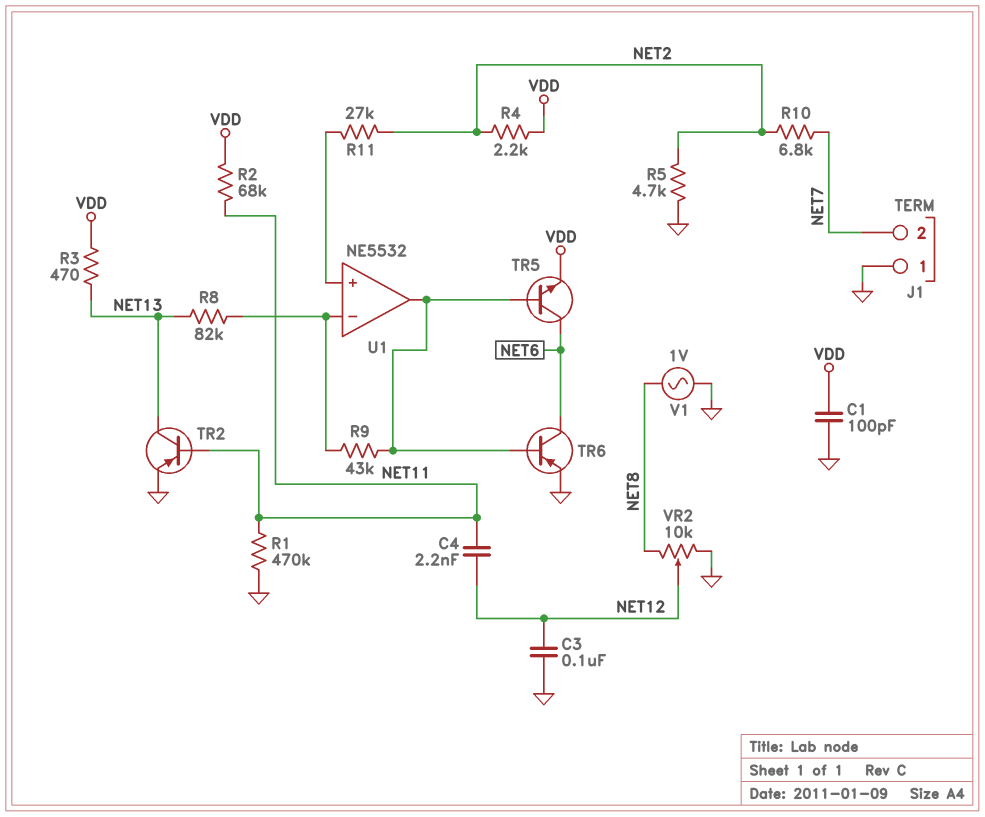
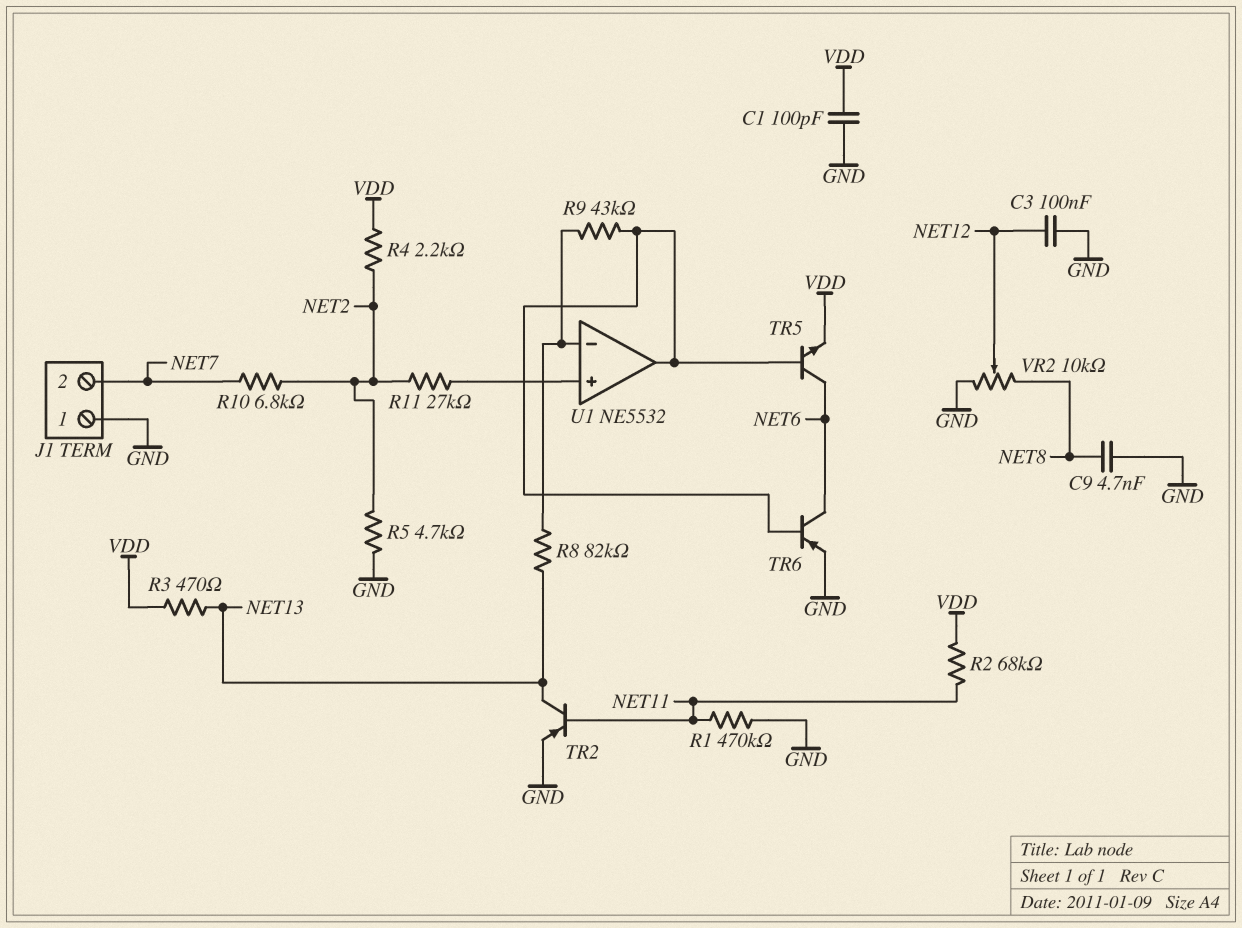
C4: 2.2nF (NET11, NET12) -> none
C9: none -> 4.7nF (GND, NET8)
V1: AC 1V (GND, NET8) -> none

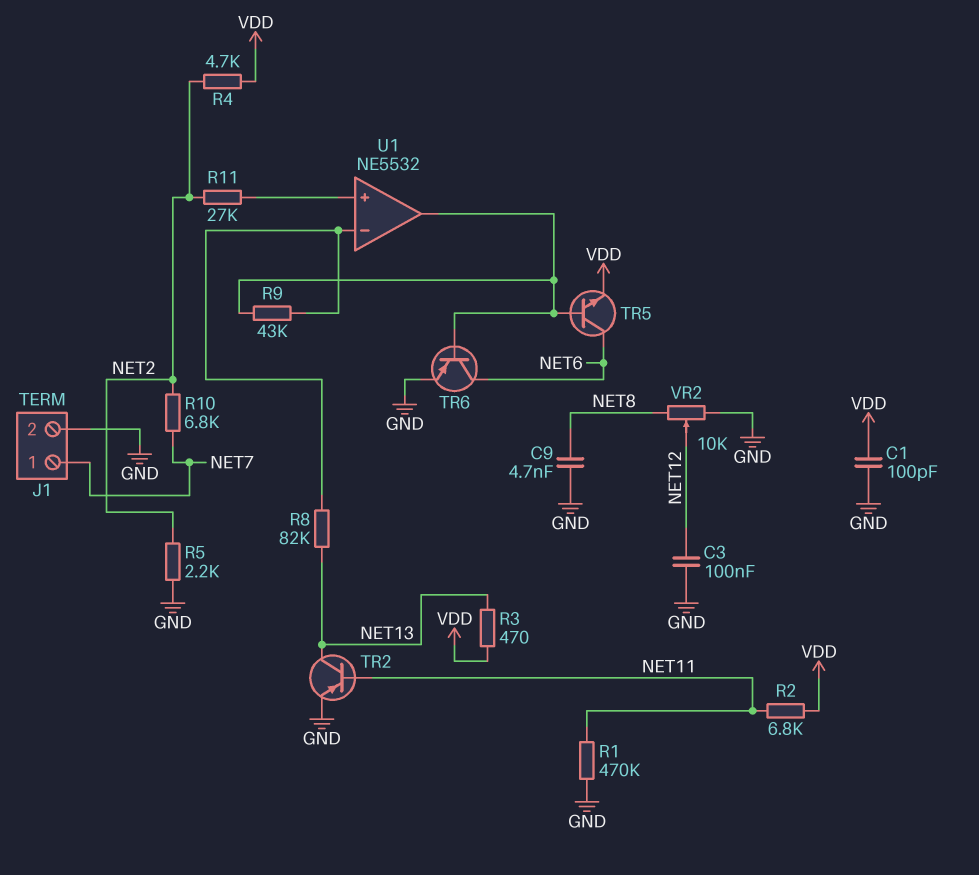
J1 pin 1: GND -> NET7
J1 pin 2: NET7 -> GND
R2: 68k (NET11, VDD) -> 6.8k (NET11, VDD)
R4: 2.2k (NET2, VDD) -> 4.7k (NET2, VDD)
R5: 4.7k (GND, NET2) -> 2.2k (GND, NET2)

